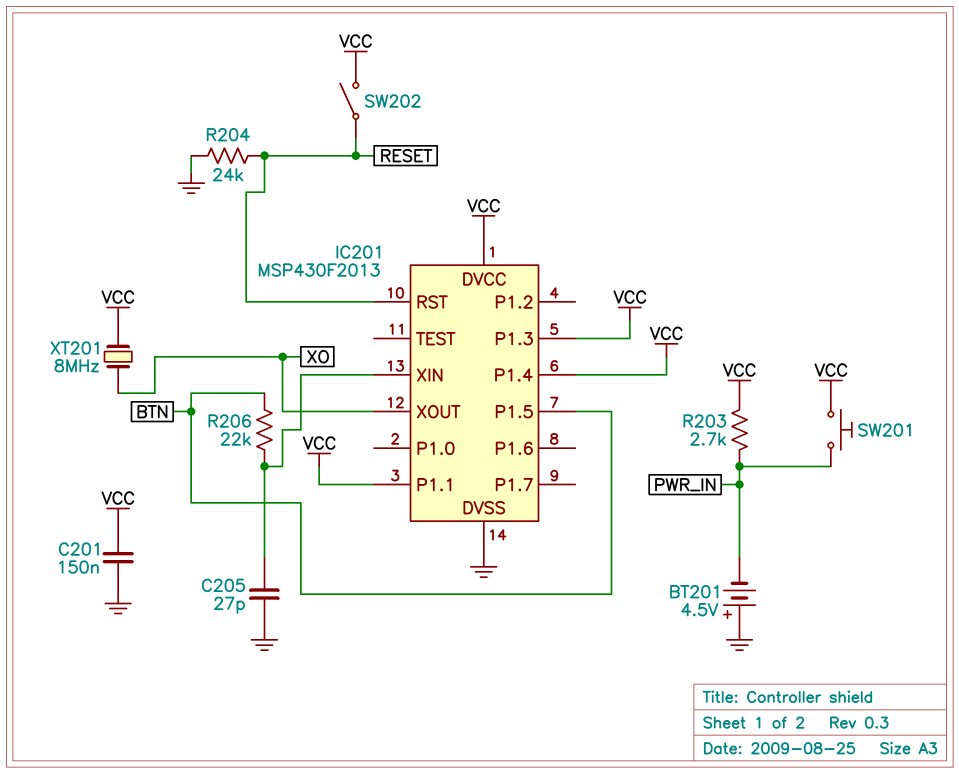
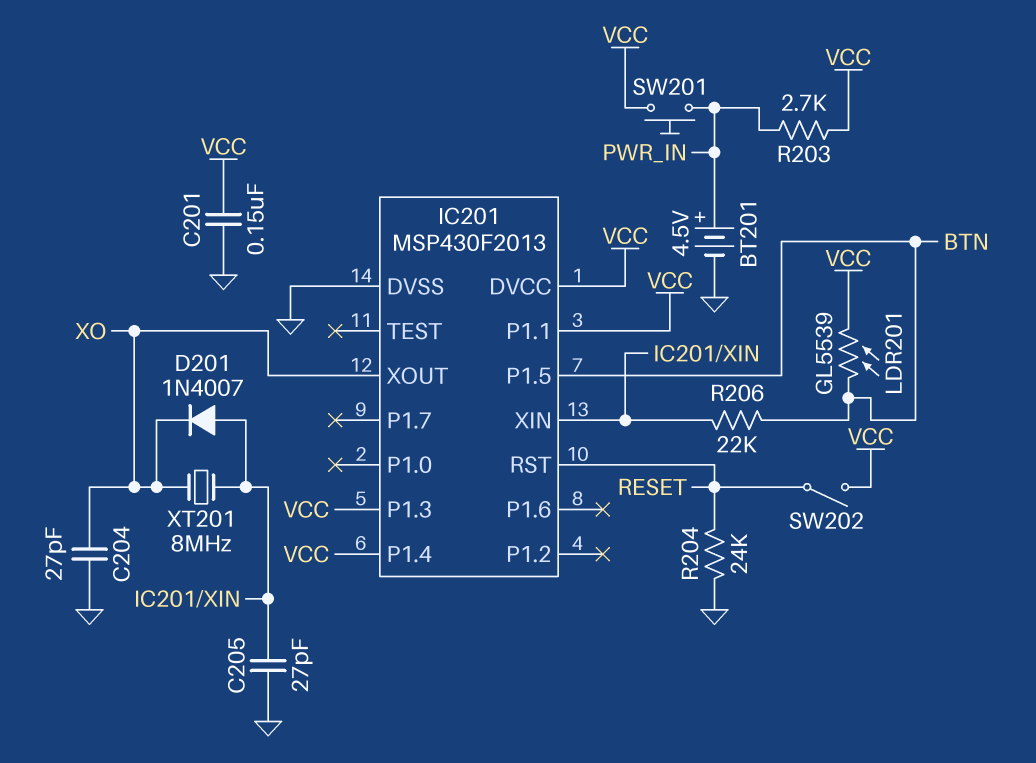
BT201: 4.5V (plus GND, minus PWR_IN) -> 4.5V (plus PWR_IN, minus GND)
C204: none -> 27pF (GND, XO)
D201: none -> diode 1N4007 (A IC201/XIN, K XO)
LDR201: none -> GL5539 (BTN, VCC)
XT201: 8MHz (VCC, XO) -> 8MHz (IC201/XIN, XO)

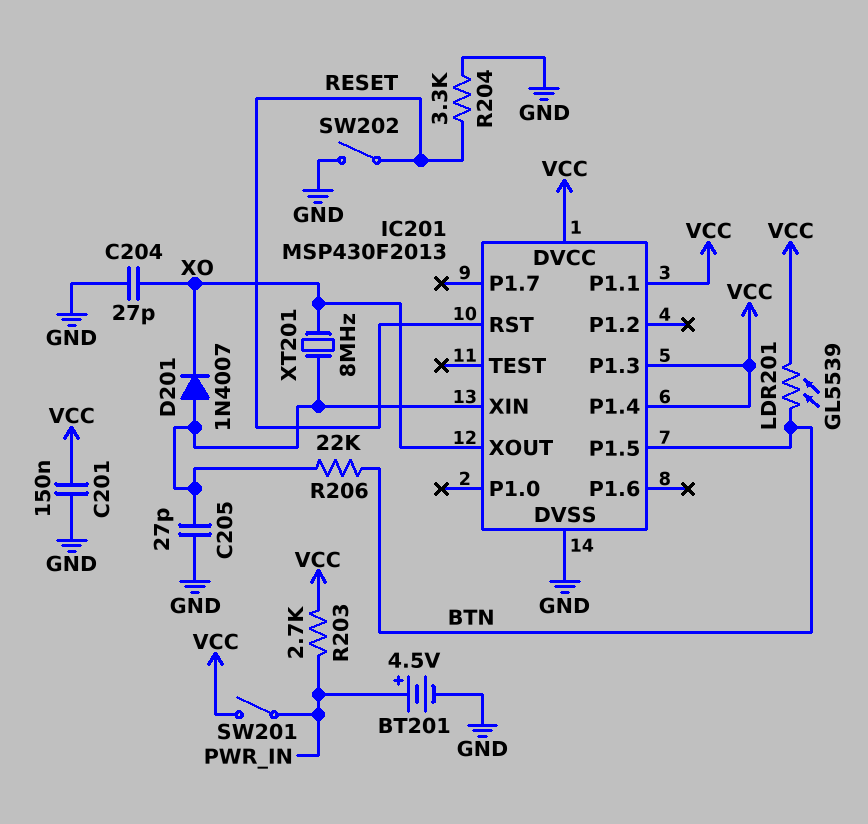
R204: 24k (GND, RESET) -> 3.3k (GND, RESET)
SW201: button (PWR_IN, VCC) -> switch (PWR_IN, VCC)
SW202: switch (RESET, VCC) -> switch (GND, RESET)

